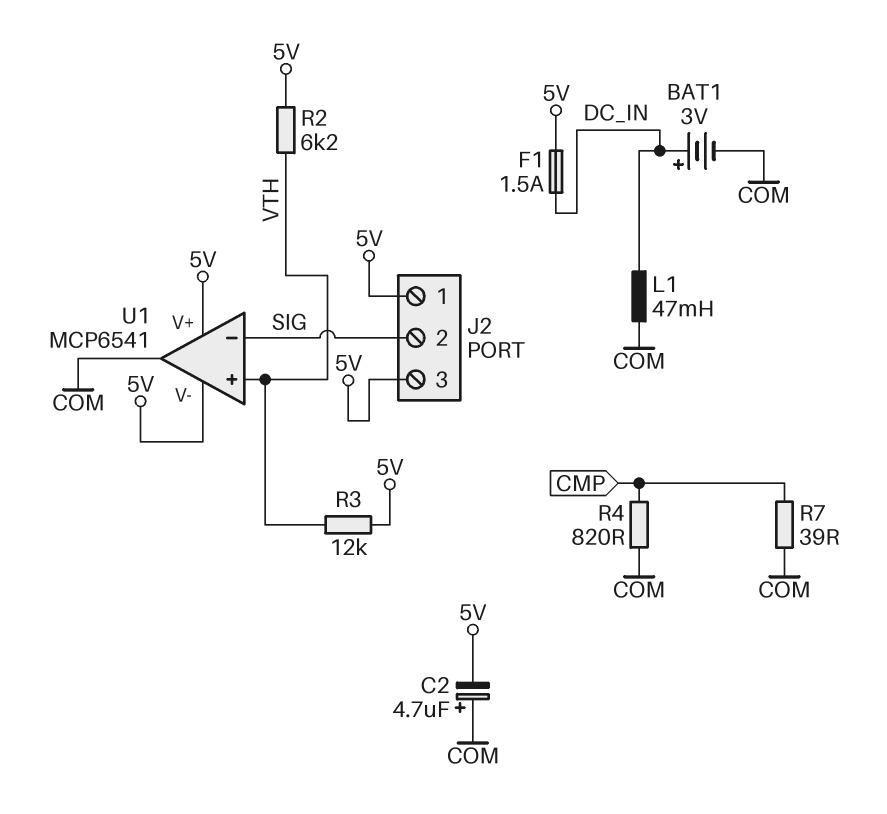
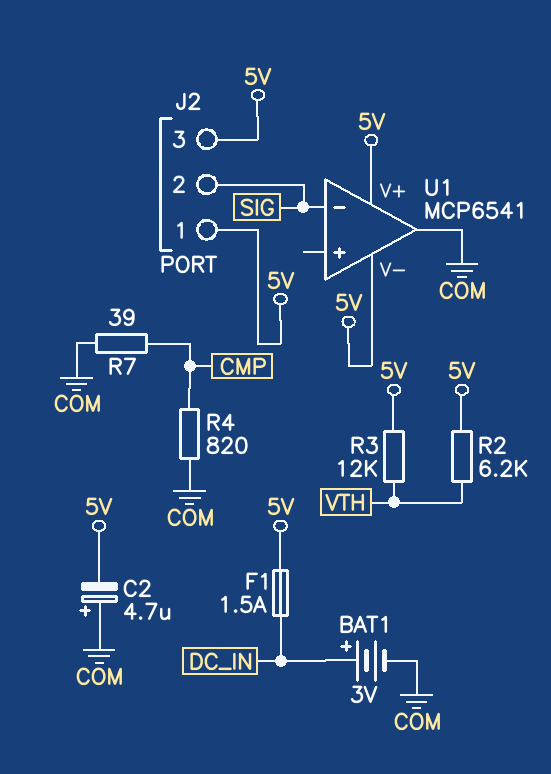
L1: 47mH (COM, DC_IN) -> none
U1 pin in+: VTH -> none

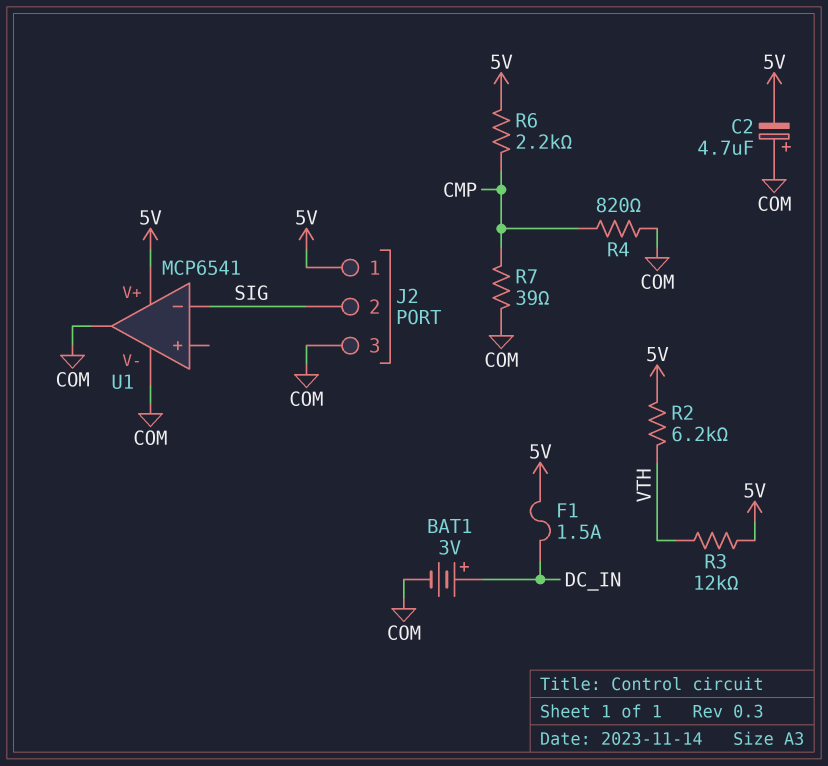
J2 pin 3: 5V -> COM
R6: none -> 2.2k (5V, CMP)
U1 pin V-: 5V -> COM

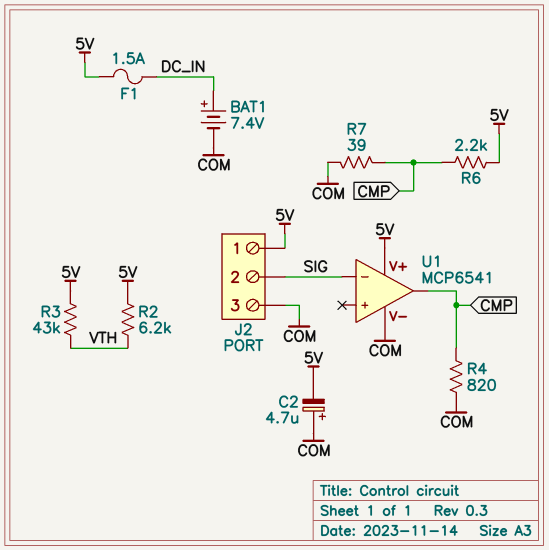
BAT1: 3V (plus DC_IN, minus COM) -> 7.4V (plus DC_IN, minus COM)
R3: 12k (5V, VTH) -> 43k (5V, VTH)
U1 pin out: COM -> CMP

